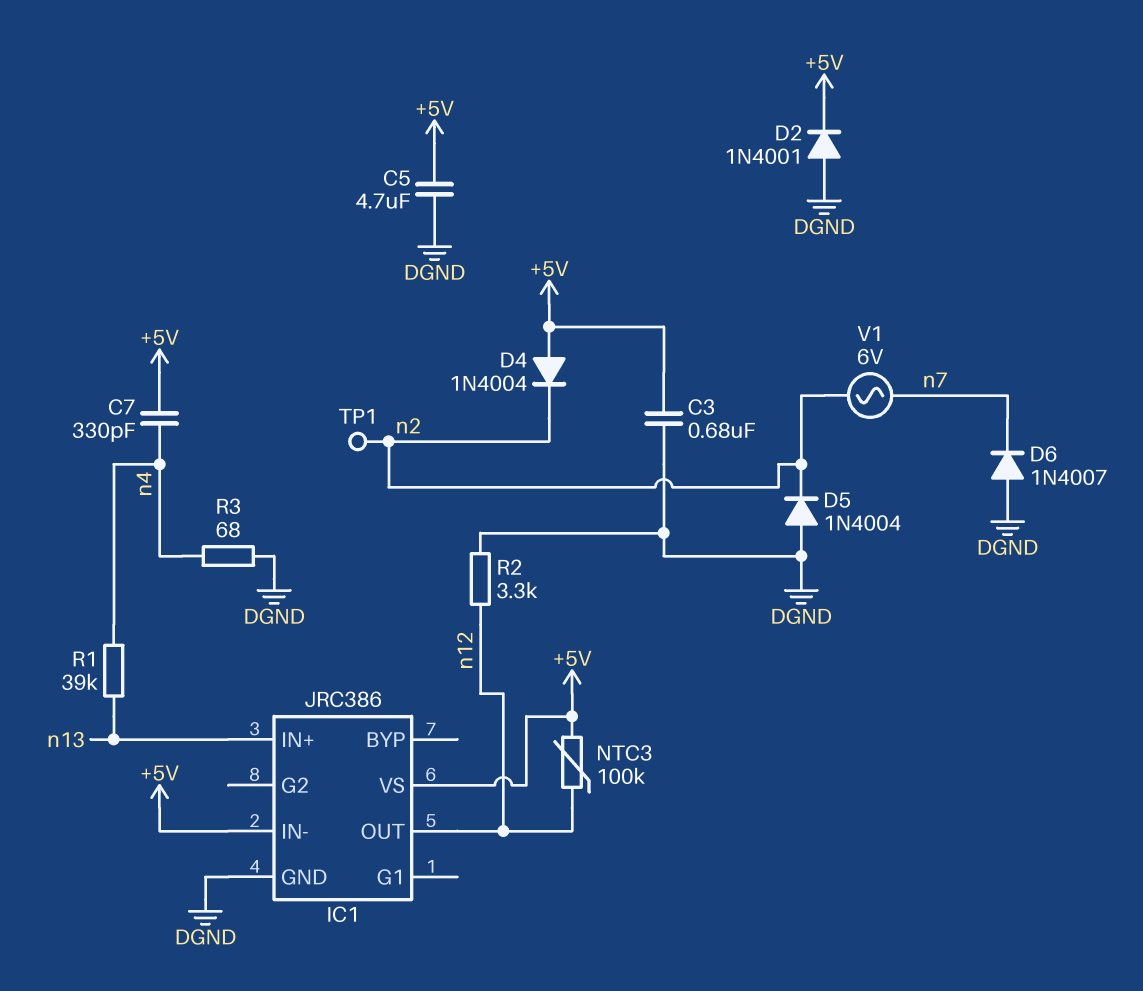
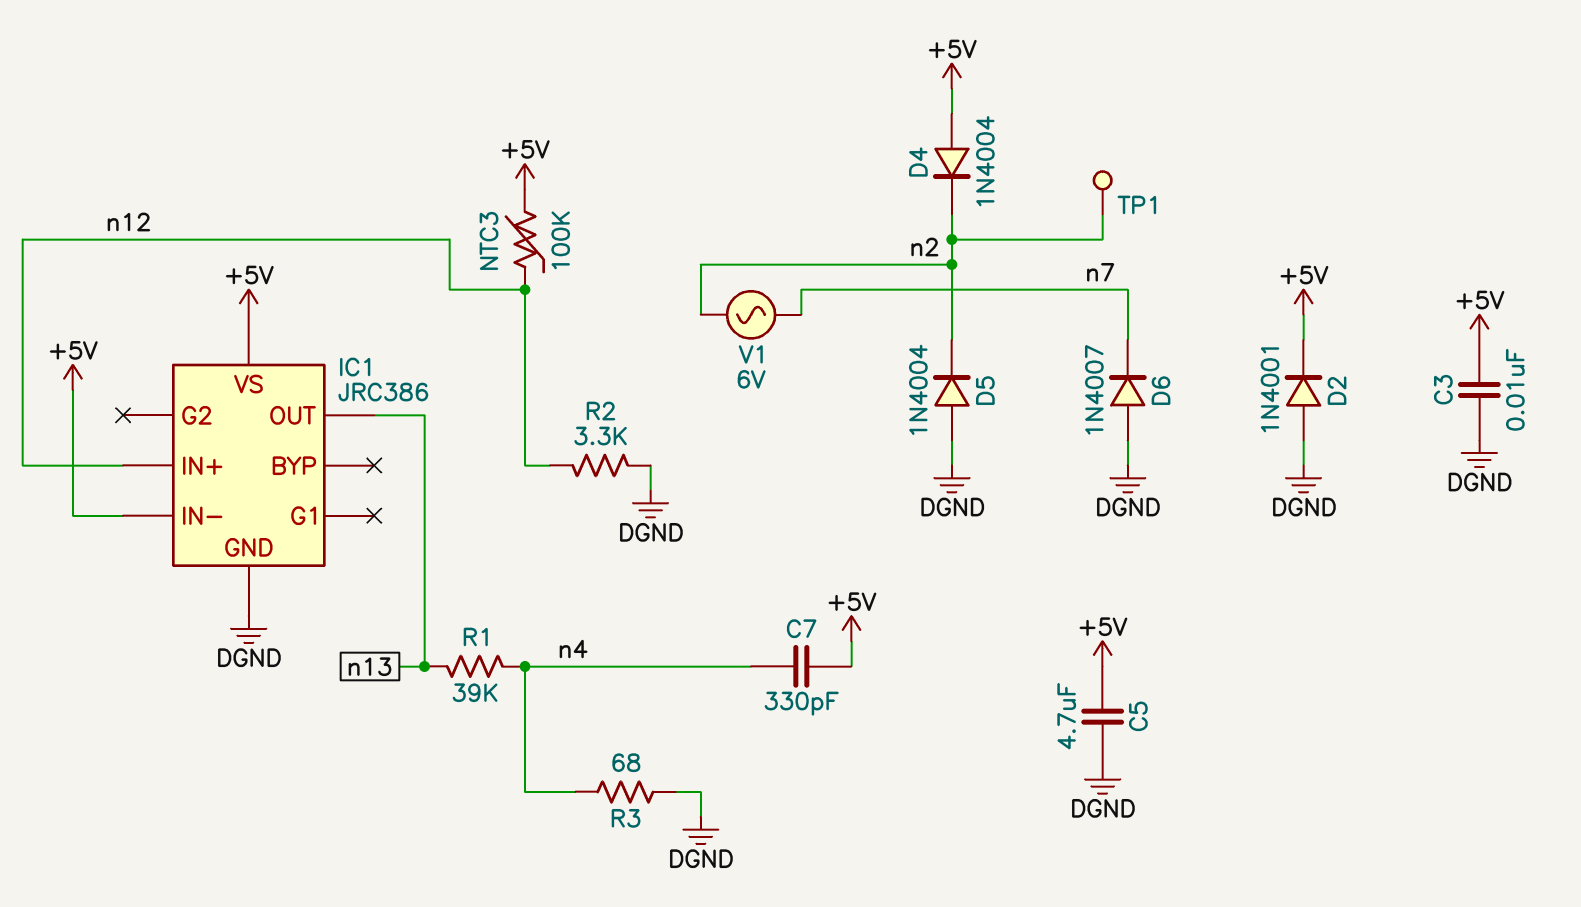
C3: 680nF (+5V, DGND) -> 10nF (+5V, DGND)
IC1 pin IN+: n13 -> n12
IC1 pin OUT: n12 -> n13

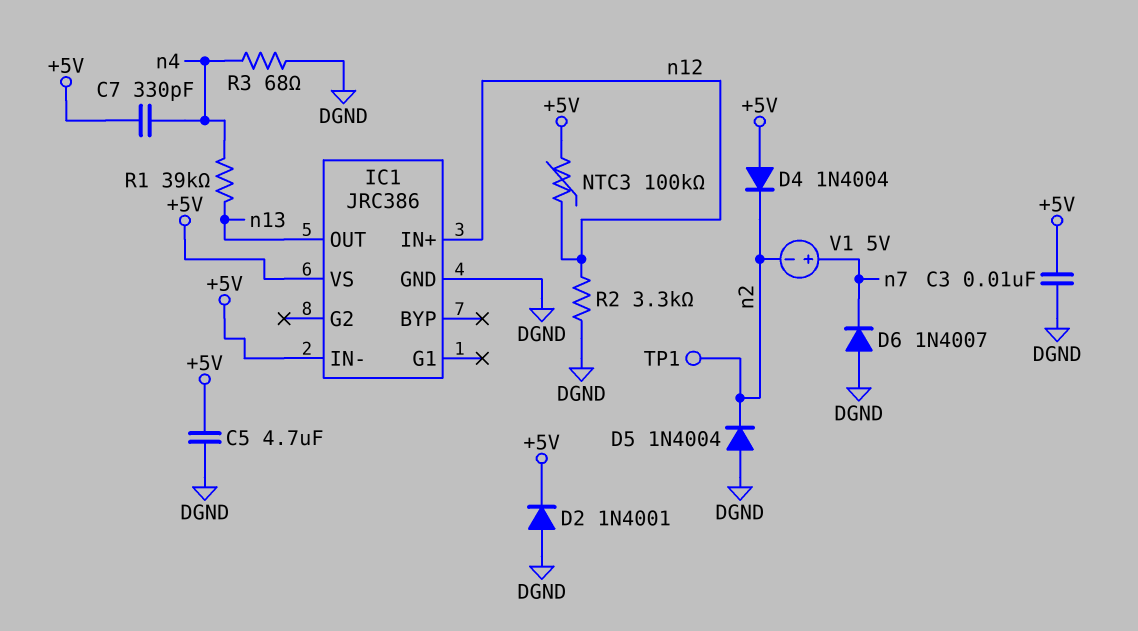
V1: AC 6V (n2, n7) -> 5V (plus n7, minus n2)

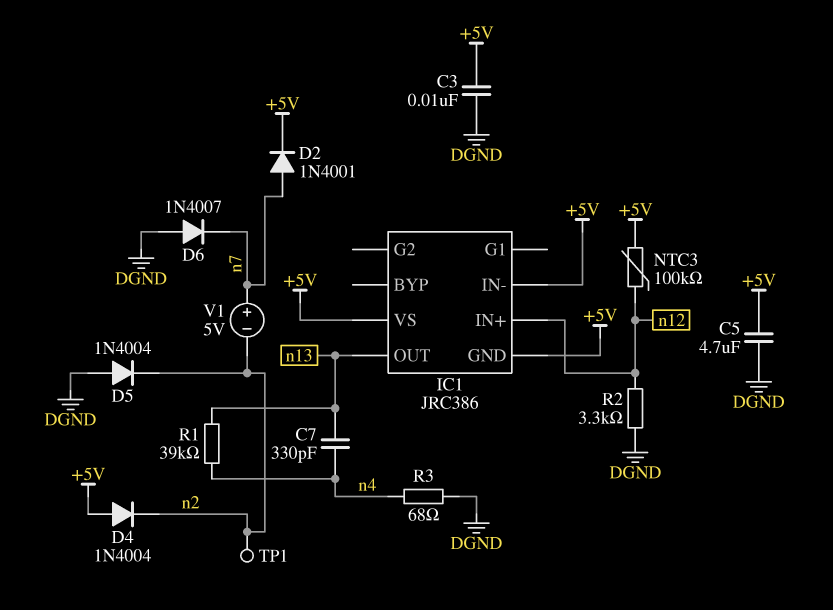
C7: 330pF (+5V, n4) -> 330pF (n4, n13)
D2: diode 1N4001 (A DGND, K +5V) -> diode 1N4001 (A n7, K +5V)
IC1 pin GND: DGND -> +5V

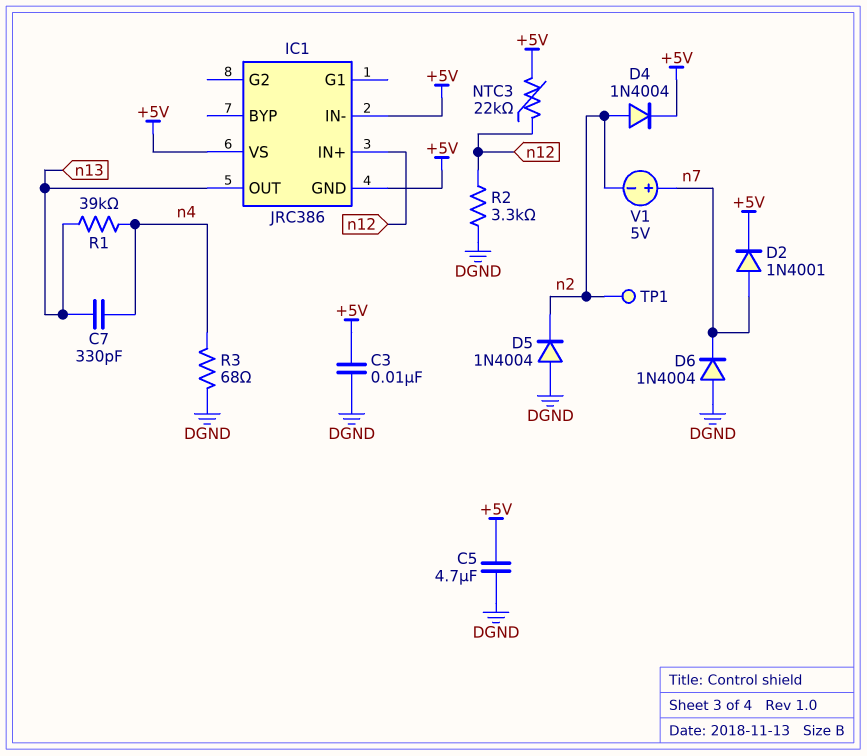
D4: diode 1N4004 (A +5V, K n2) -> diode 1N4004 (A n2, K +5V)
D6: diode 1N4007 (A DGND, K n7) -> diode 1N4004 (A DGND, K n7)
NTC3: 100k (+5V, n12) -> 22k (+5V, n12)

